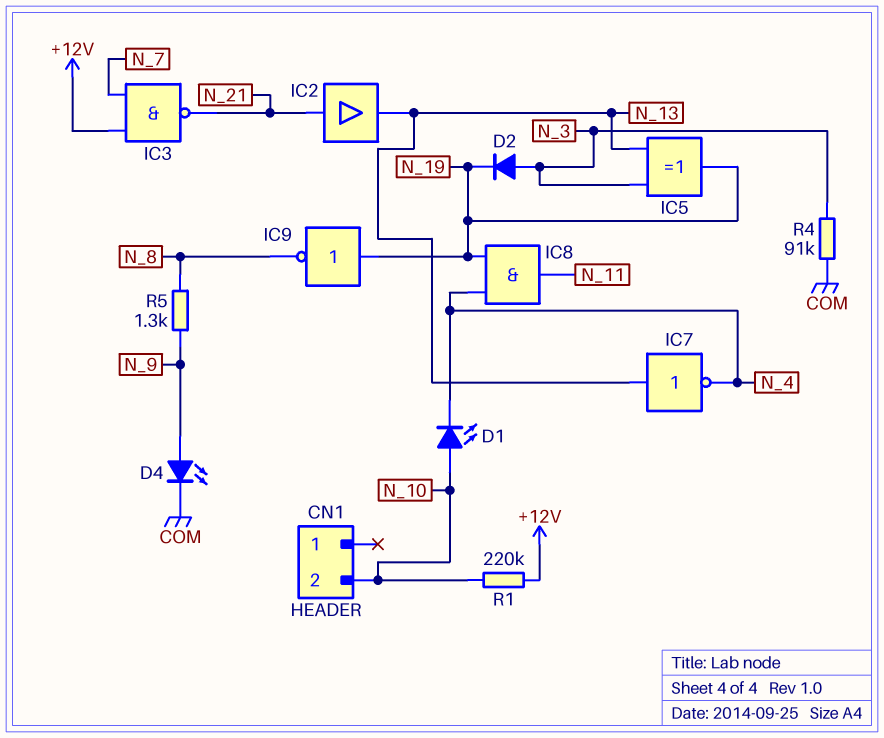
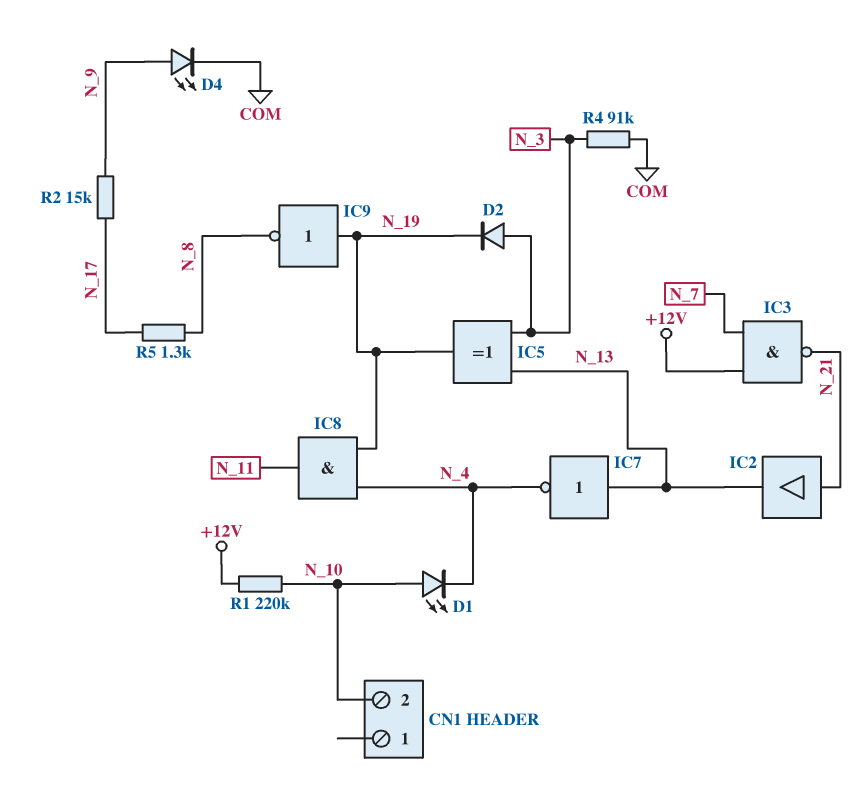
R2: none -> 15k (N_9, N_17)
R5: 1.3k (N_8, N_9) -> 1.3k (N_8, N_17)

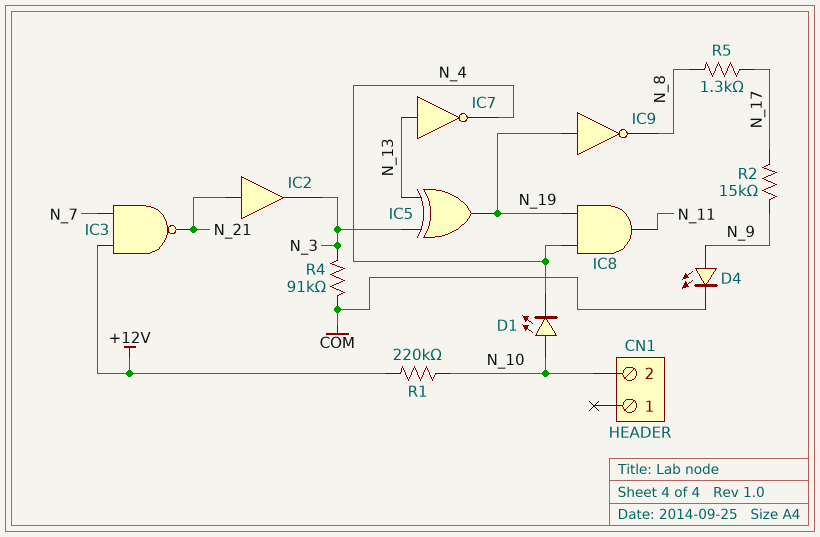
D2: diode (A N_3, K N_19) -> none
IC2: buffer (in N_21, out N_13) -> buffer (in N_21, out N_3)

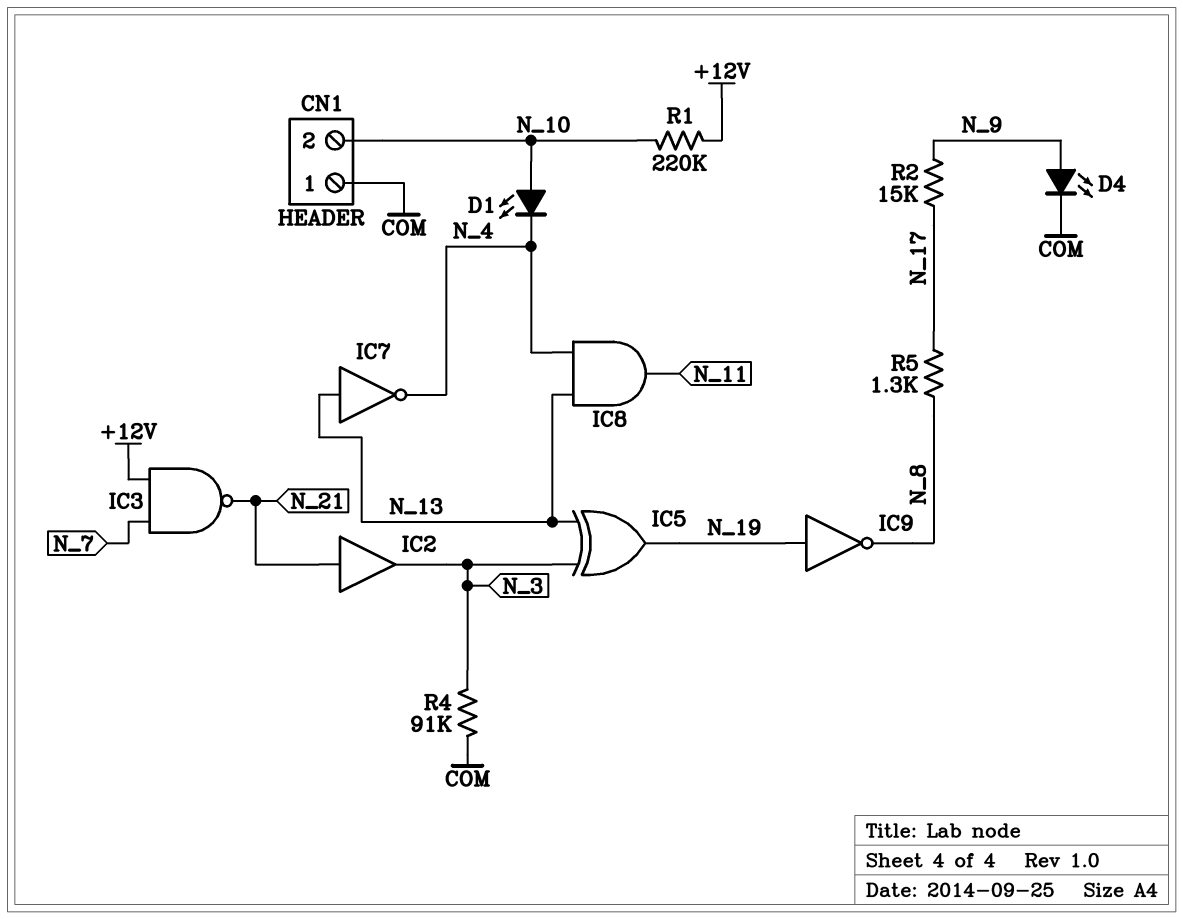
CN1 pin 1: none -> COM
IC8: AND (in N_4, in N_19, out N_11) -> AND (in N_4, in N_13, out N_11)

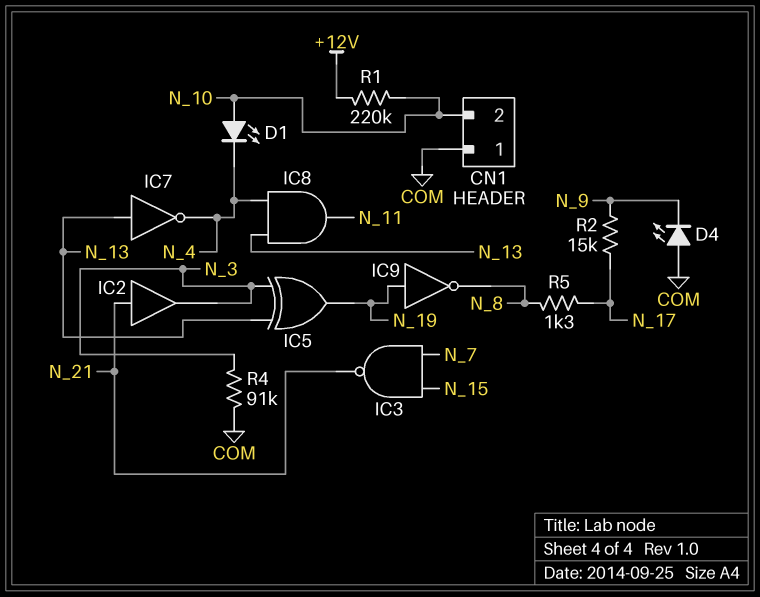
D4: LED (A N_9, K COM) -> LED (A COM, K N_9)
IC3: NAND (in +12V, in N_7, out N_21) -> NAND (in N_7, in N_15, out N_21)

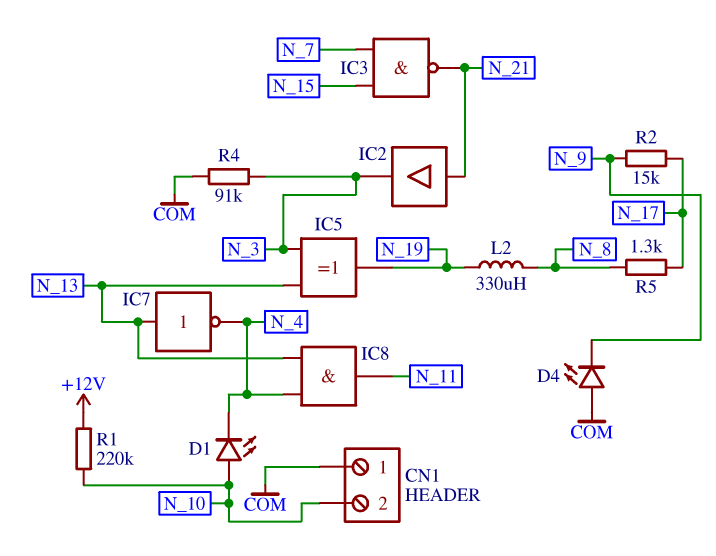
IC9: NOT (in N_19, out N_8) -> none
L2: none -> 330uH (N_8, N_19)

